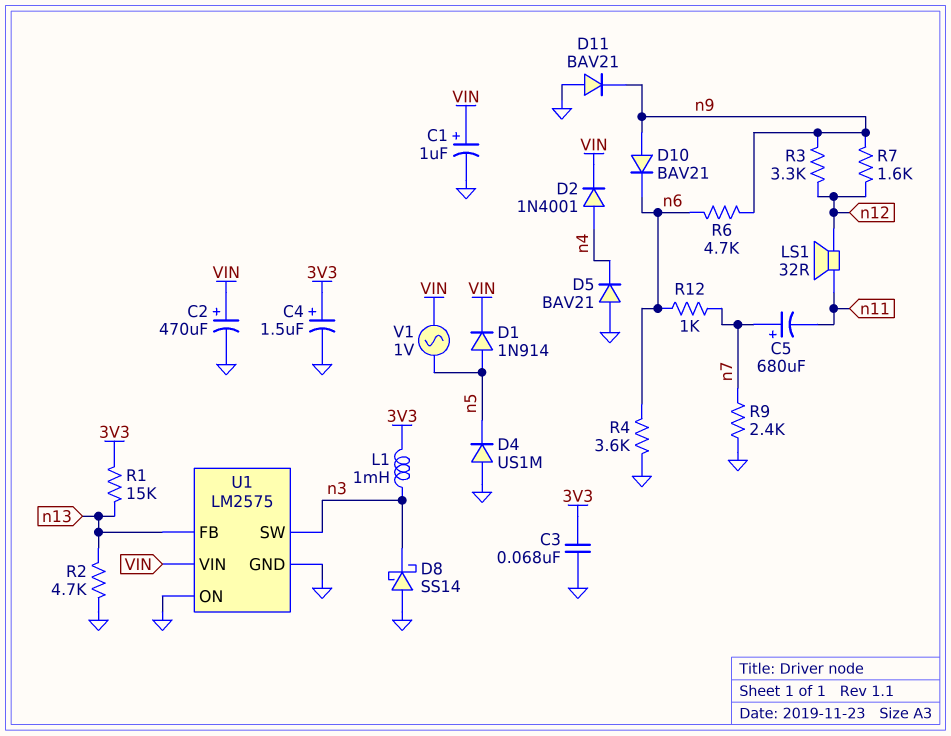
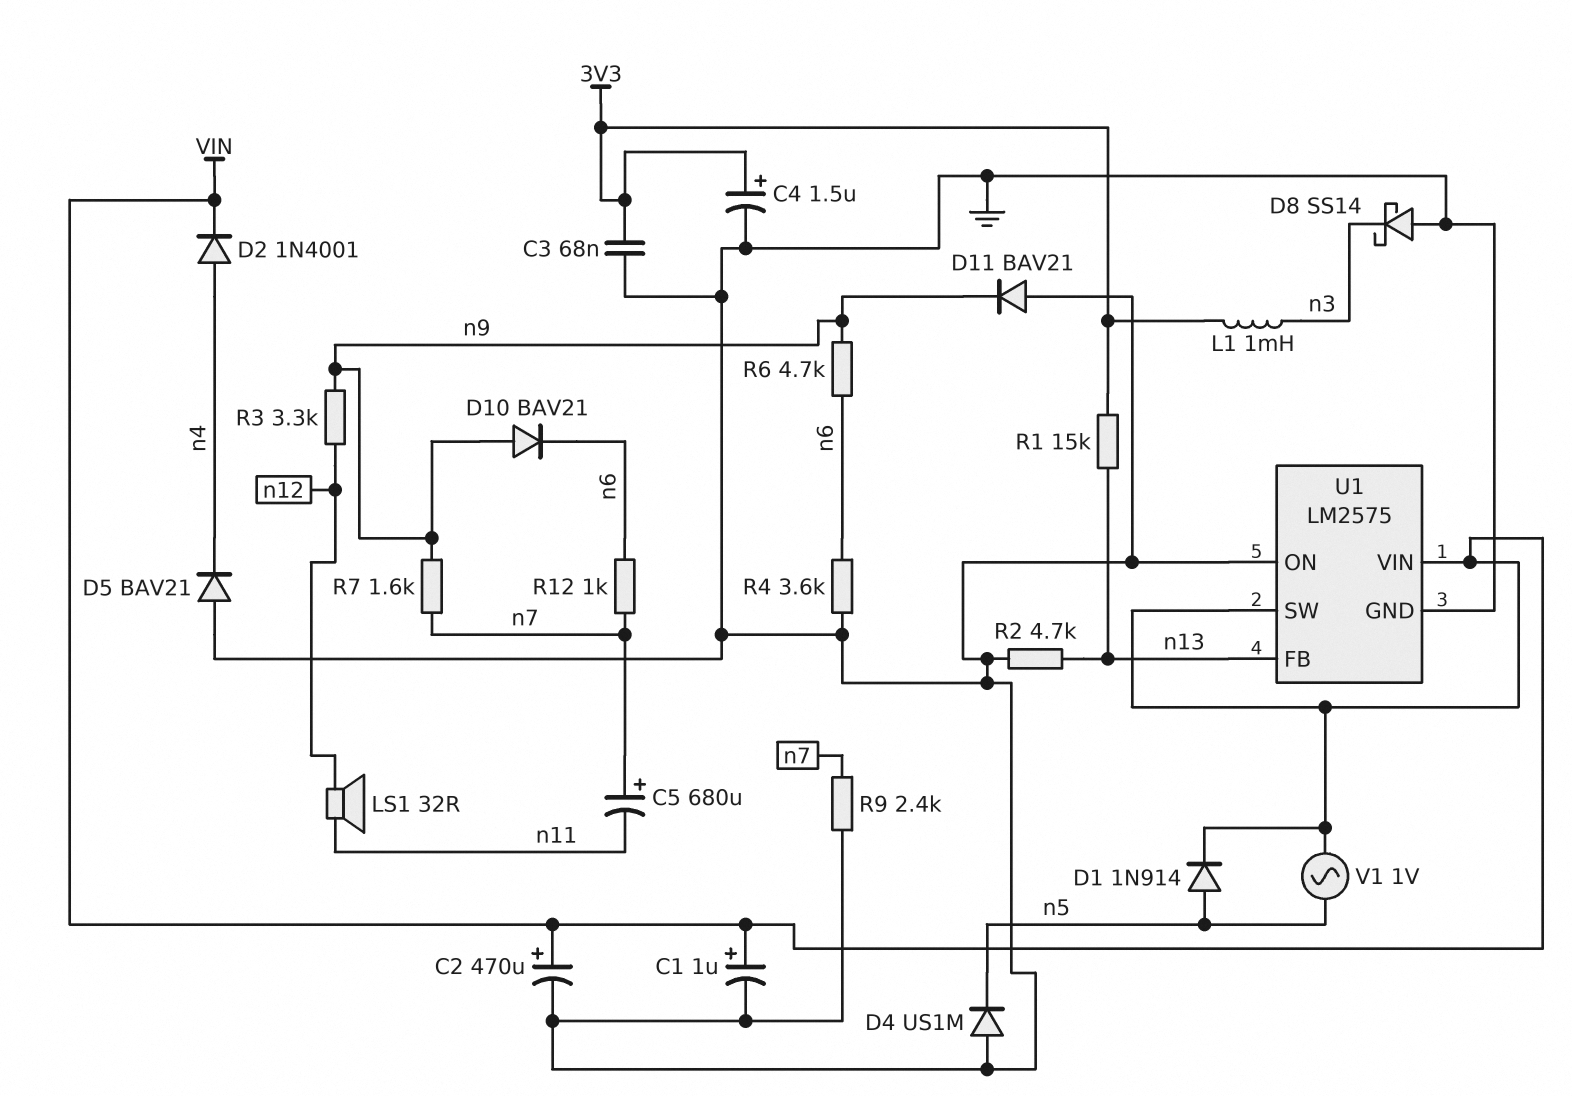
R7: 1.6k (n9, n12) -> 1.6k (n7, n9)
U1 pin SW: n3 -> VIN

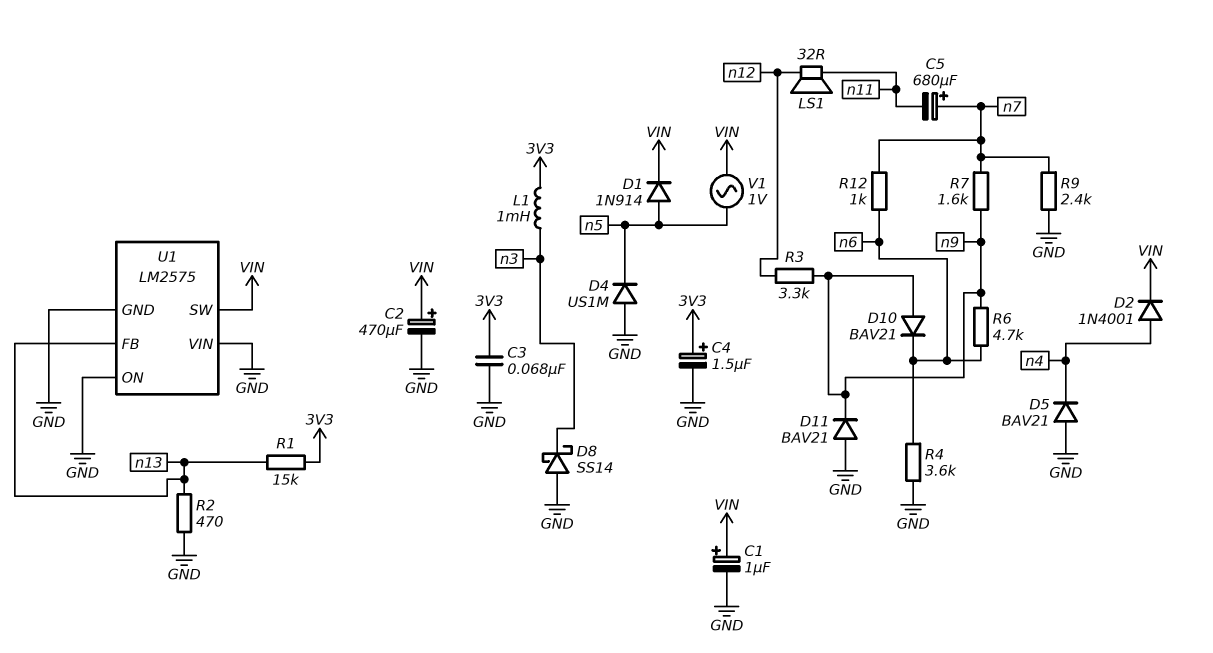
R2: 4.7k (GND, n13) -> 470 (GND, n13)
U1 pin VIN: VIN -> GND

